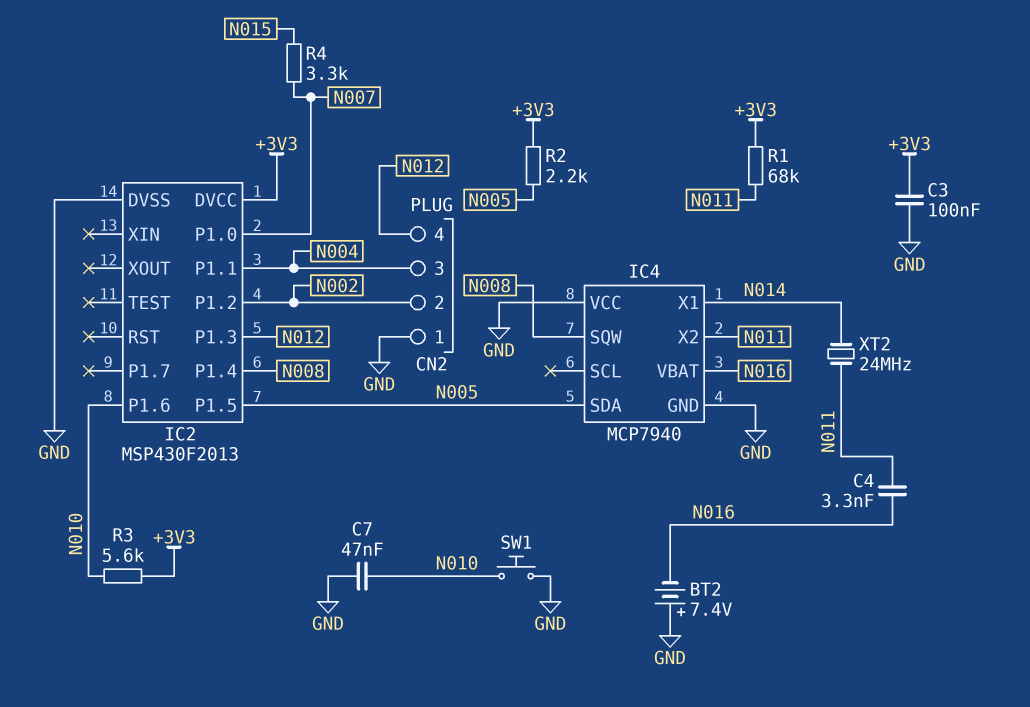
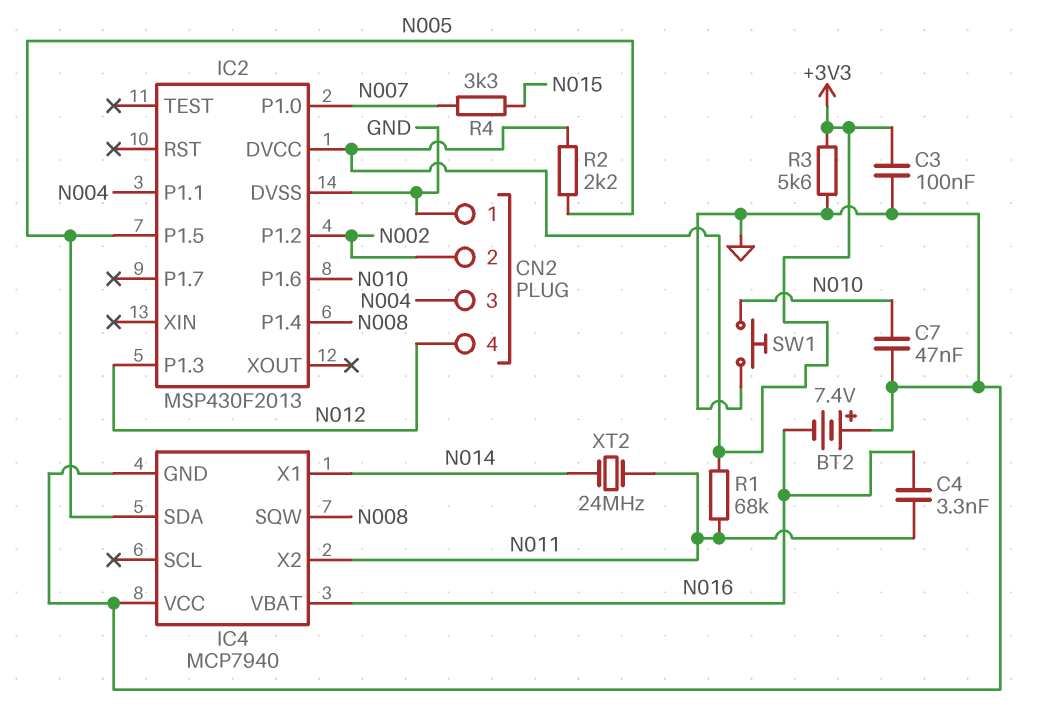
R3: 5.6k (+3V3, N010) -> 5.6k (+3V3, GND)

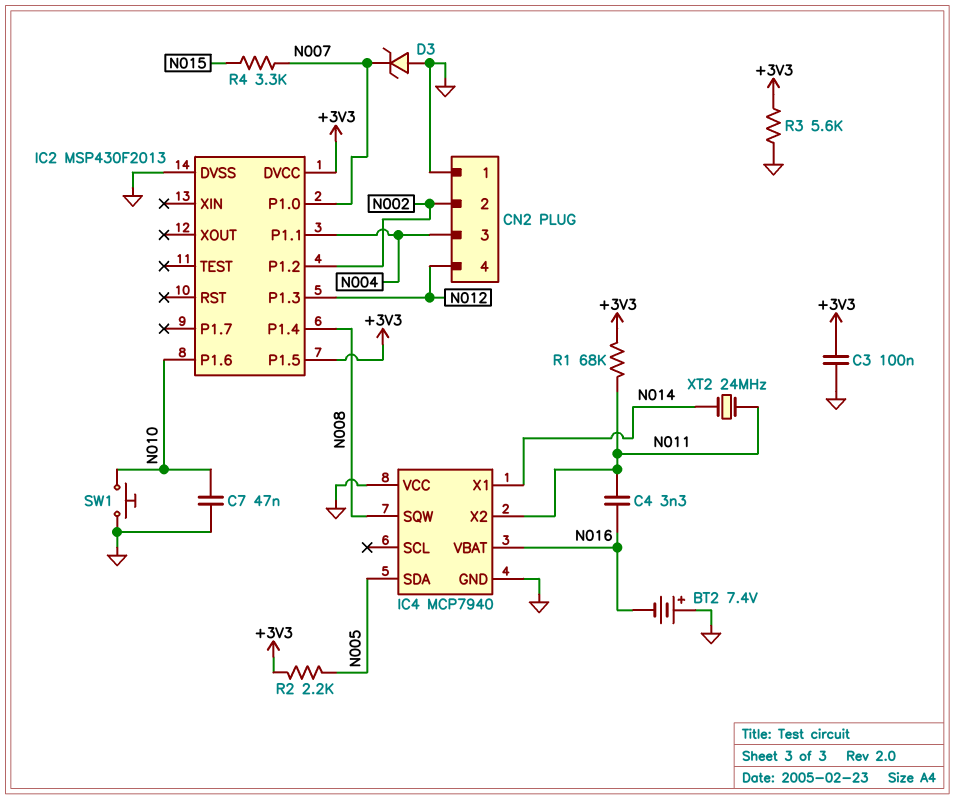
D3: none -> zener (A GND, K N007)
IC2 pin P1.5: N005 -> +3V3

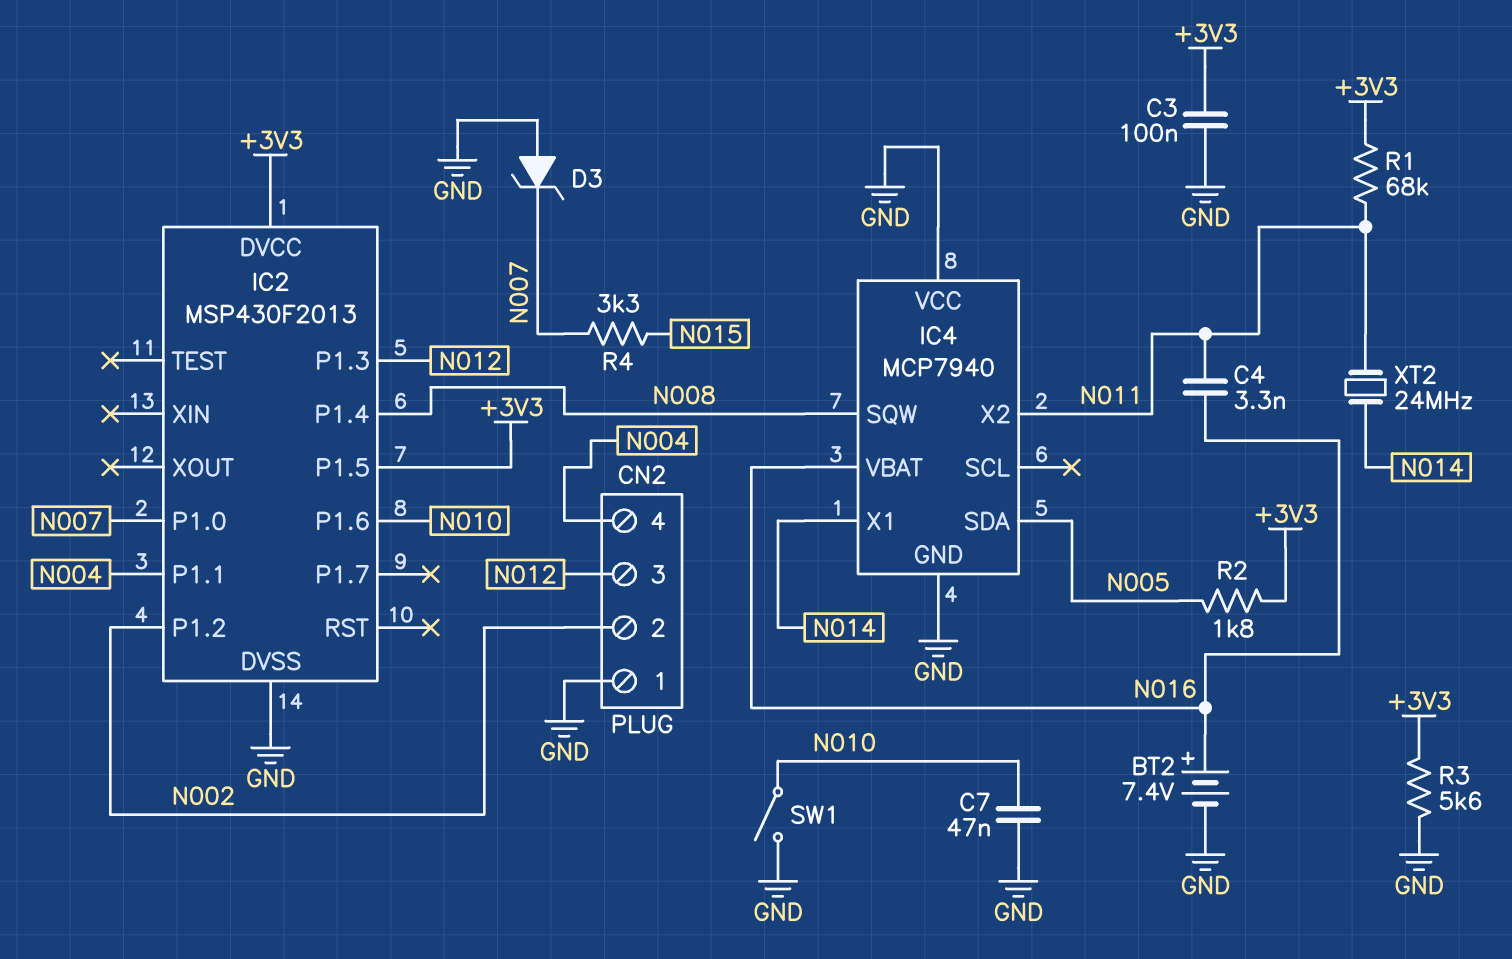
BT2: 7.4V (plus GND, minus N016) -> 7.4V (plus N016, minus GND)
CN2 pin 3: N004 -> N012
CN2 pin 4: N012 -> N004
R2: 2.2k (+3V3, N005) -> 1.8k (+3V3, N005)
SW1: button (GND, N010) -> switch (GND, N010)

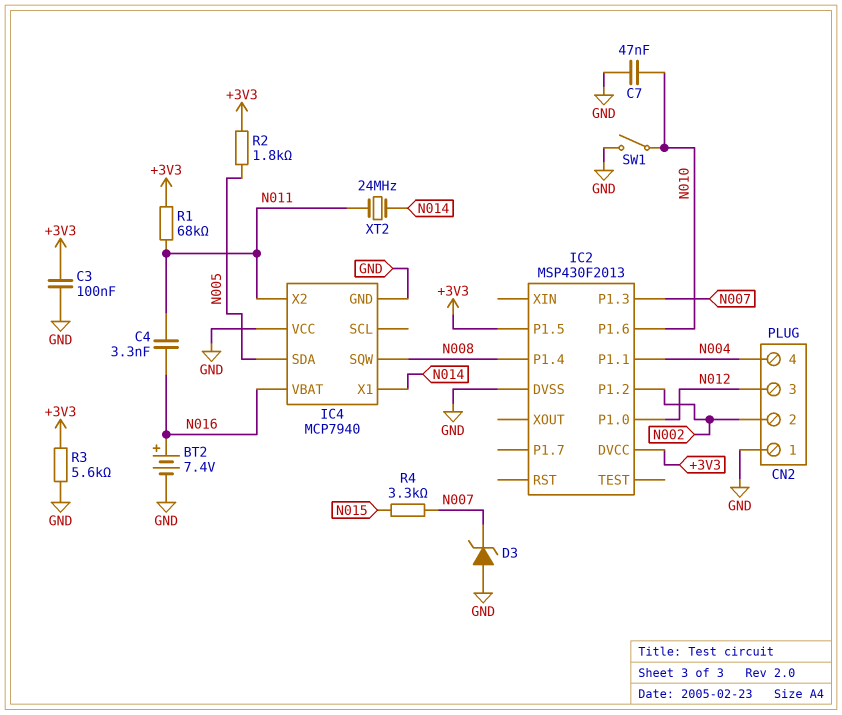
IC2 pin P1.0: N007 -> N012
IC2 pin P1.3: N012 -> N007

